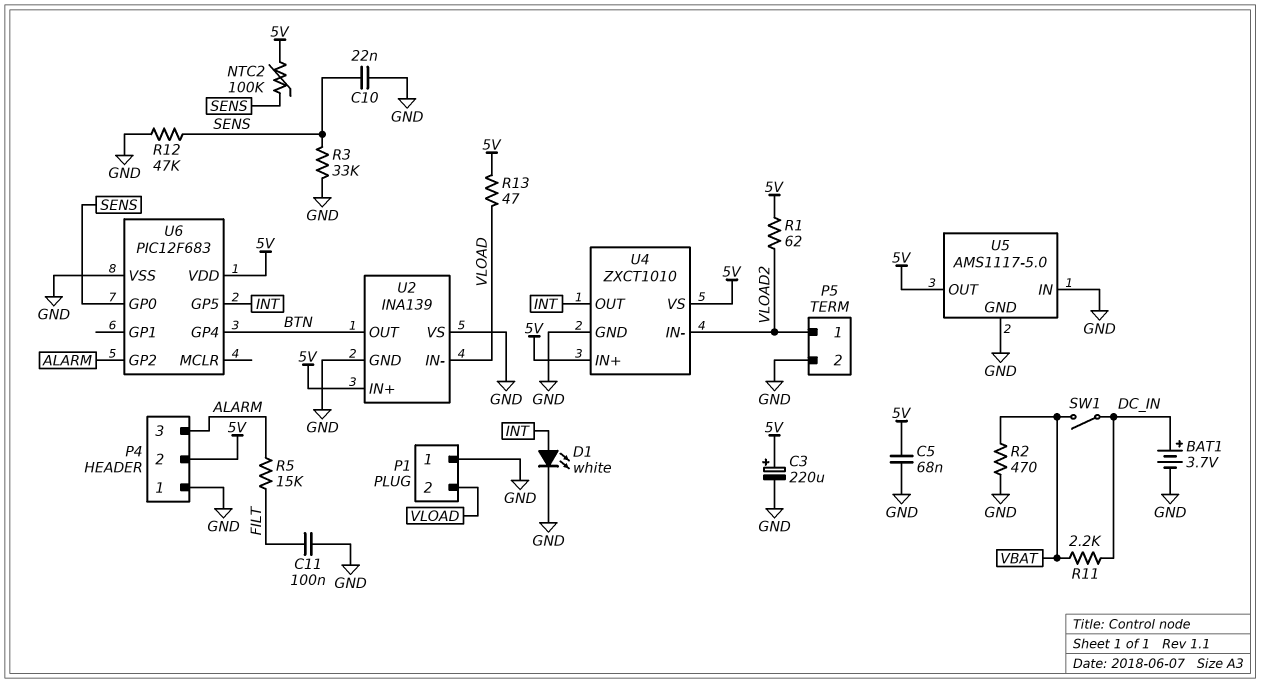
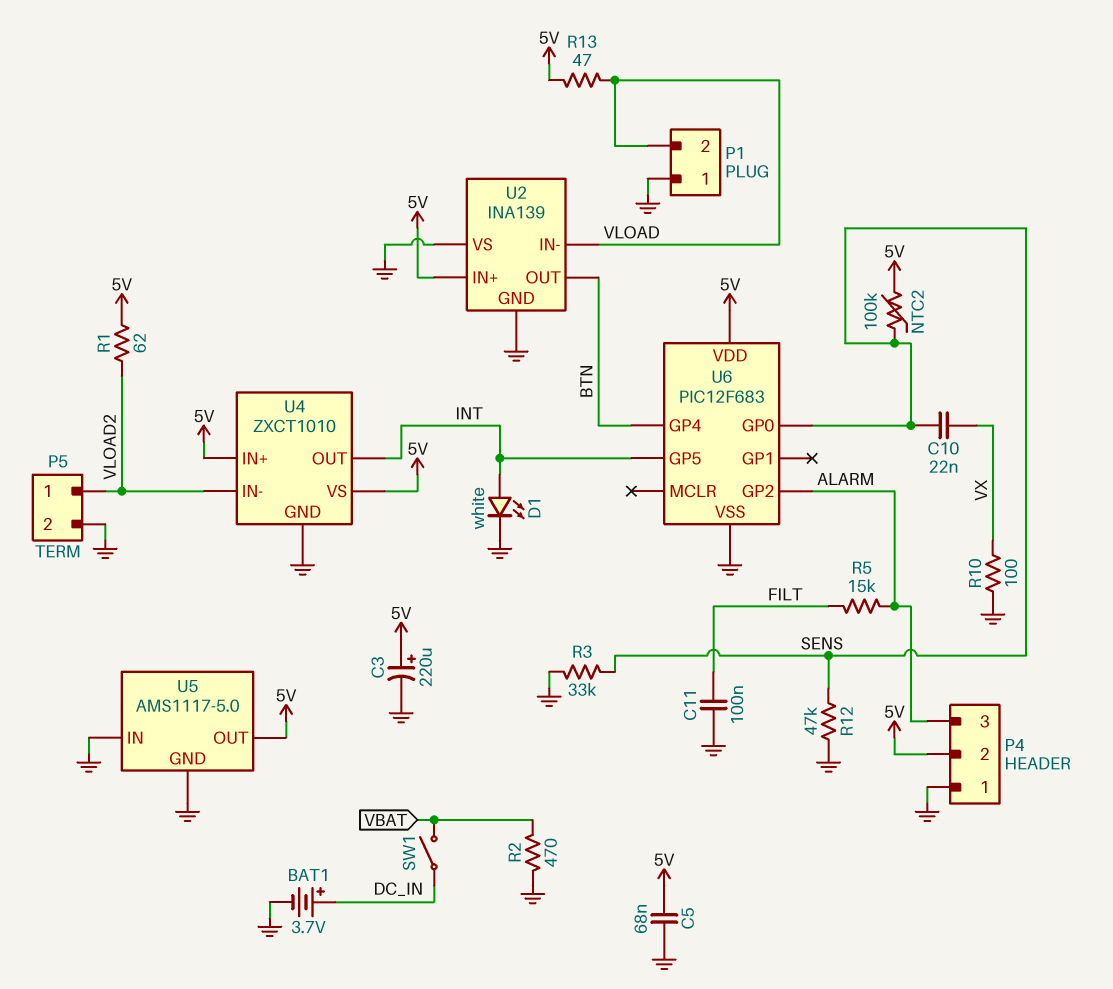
C10: 22nF (GND, SENS) -> 22nF (SENS, VX)
R10: none -> 100 (GND, VX)
R11: 2.2k (DC_IN, VBAT) -> none

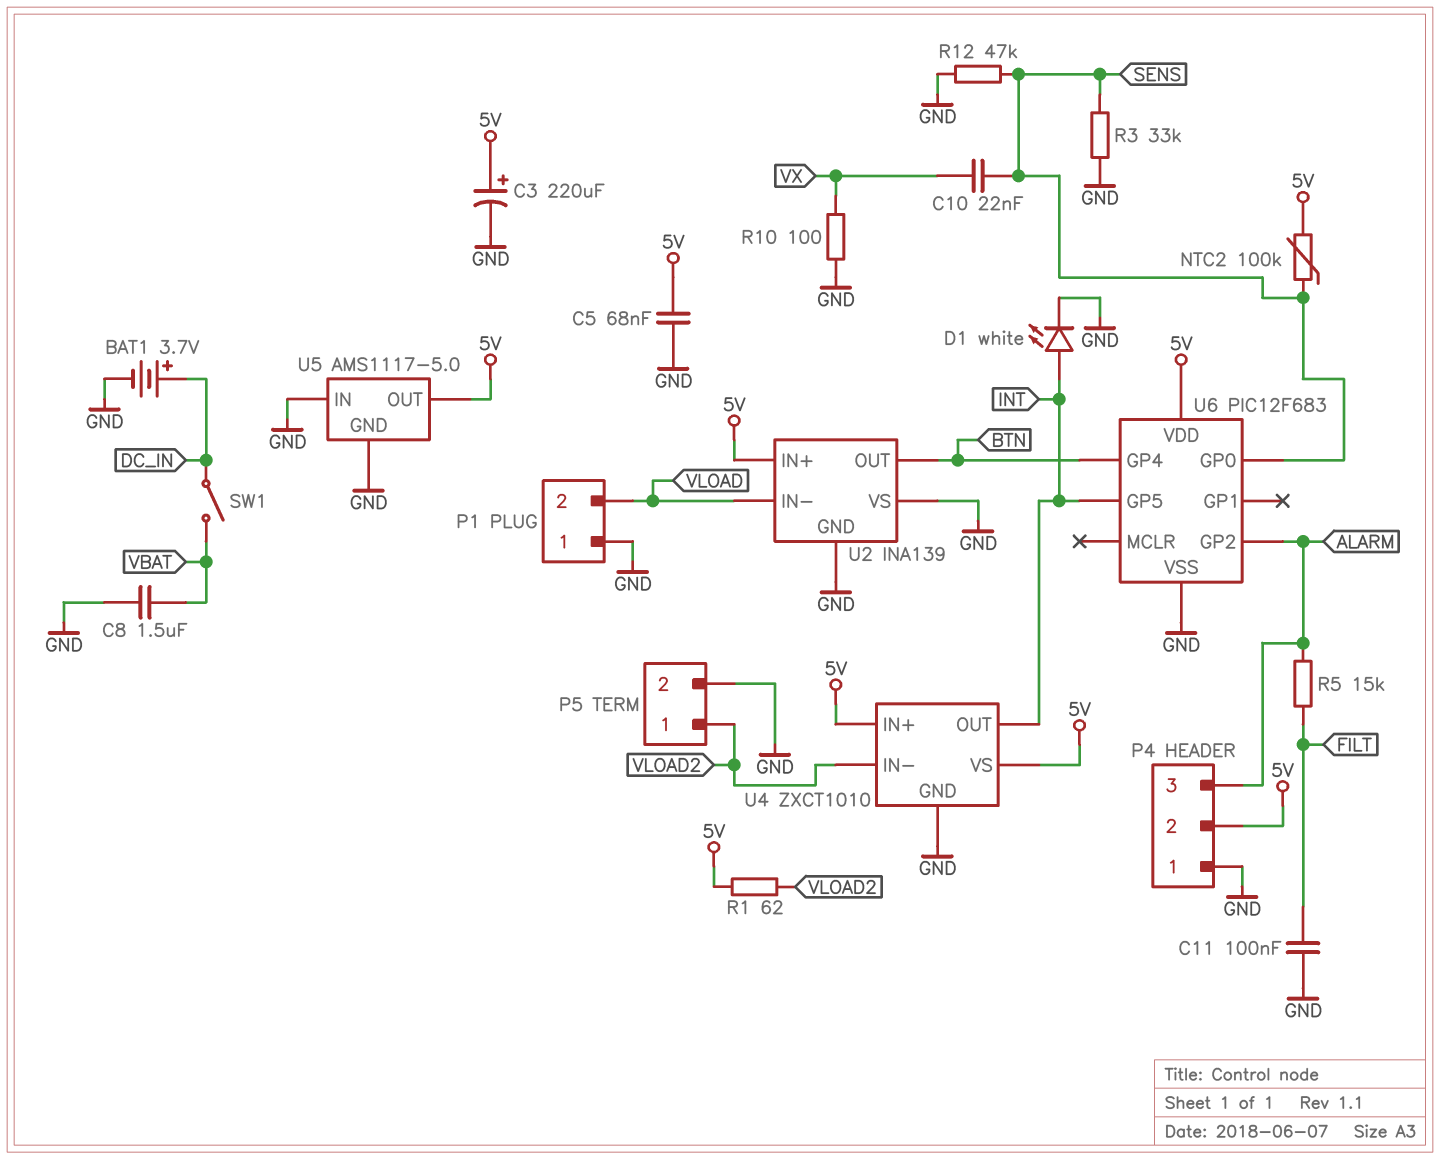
C8: none -> 1.5uF (GND, VBAT)
R2: 470 (GND, VBAT) -> none
R13: 47 (5V, VLOAD) -> none

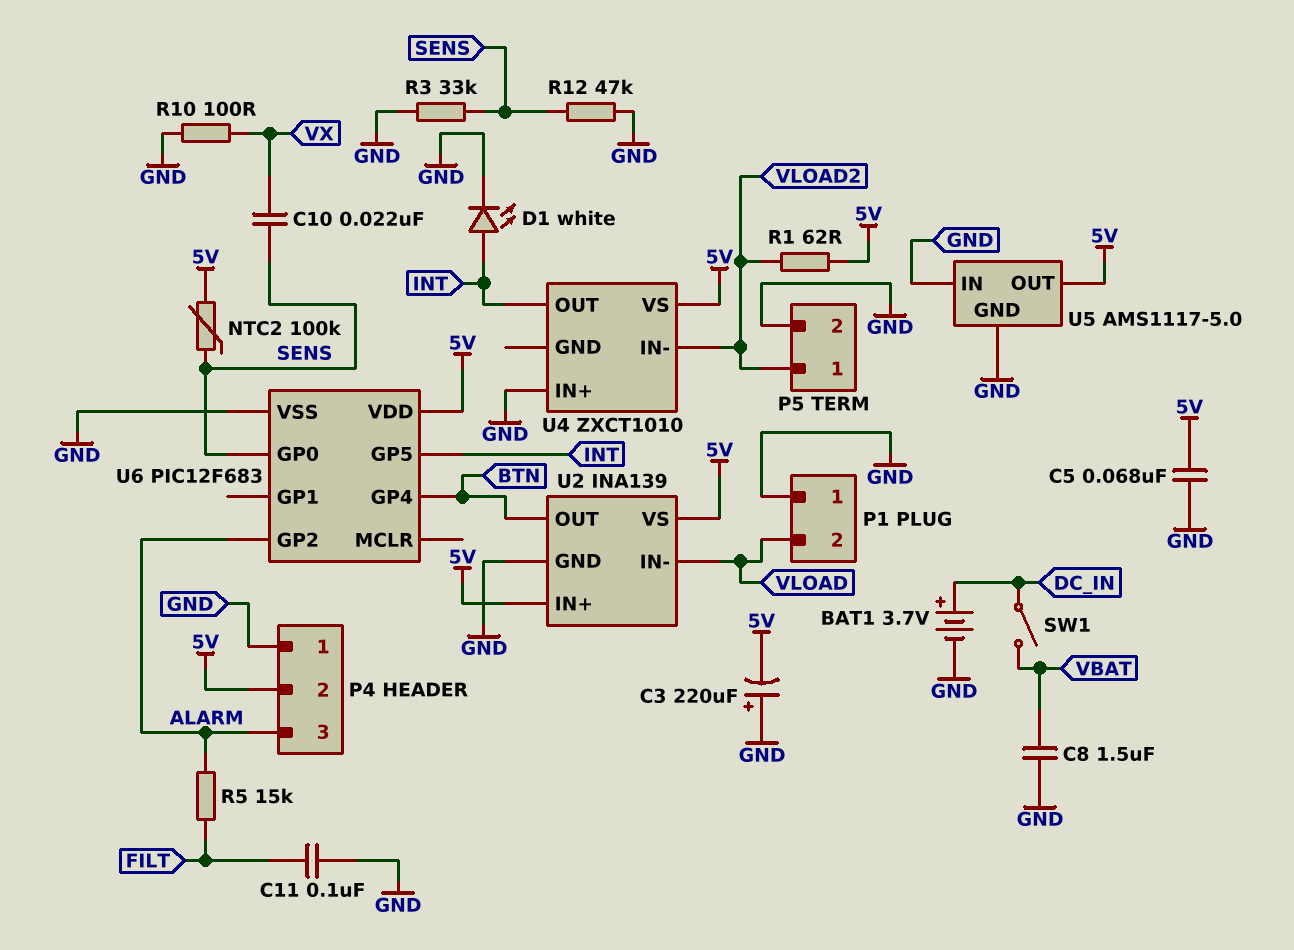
C3: 220uF (plus 5V, minus GND) -> 220uF (plus GND, minus 5V)
U2 pin VS: GND -> 5V
U4 pin GND: GND -> none
U4 pin IN+: 5V -> GND

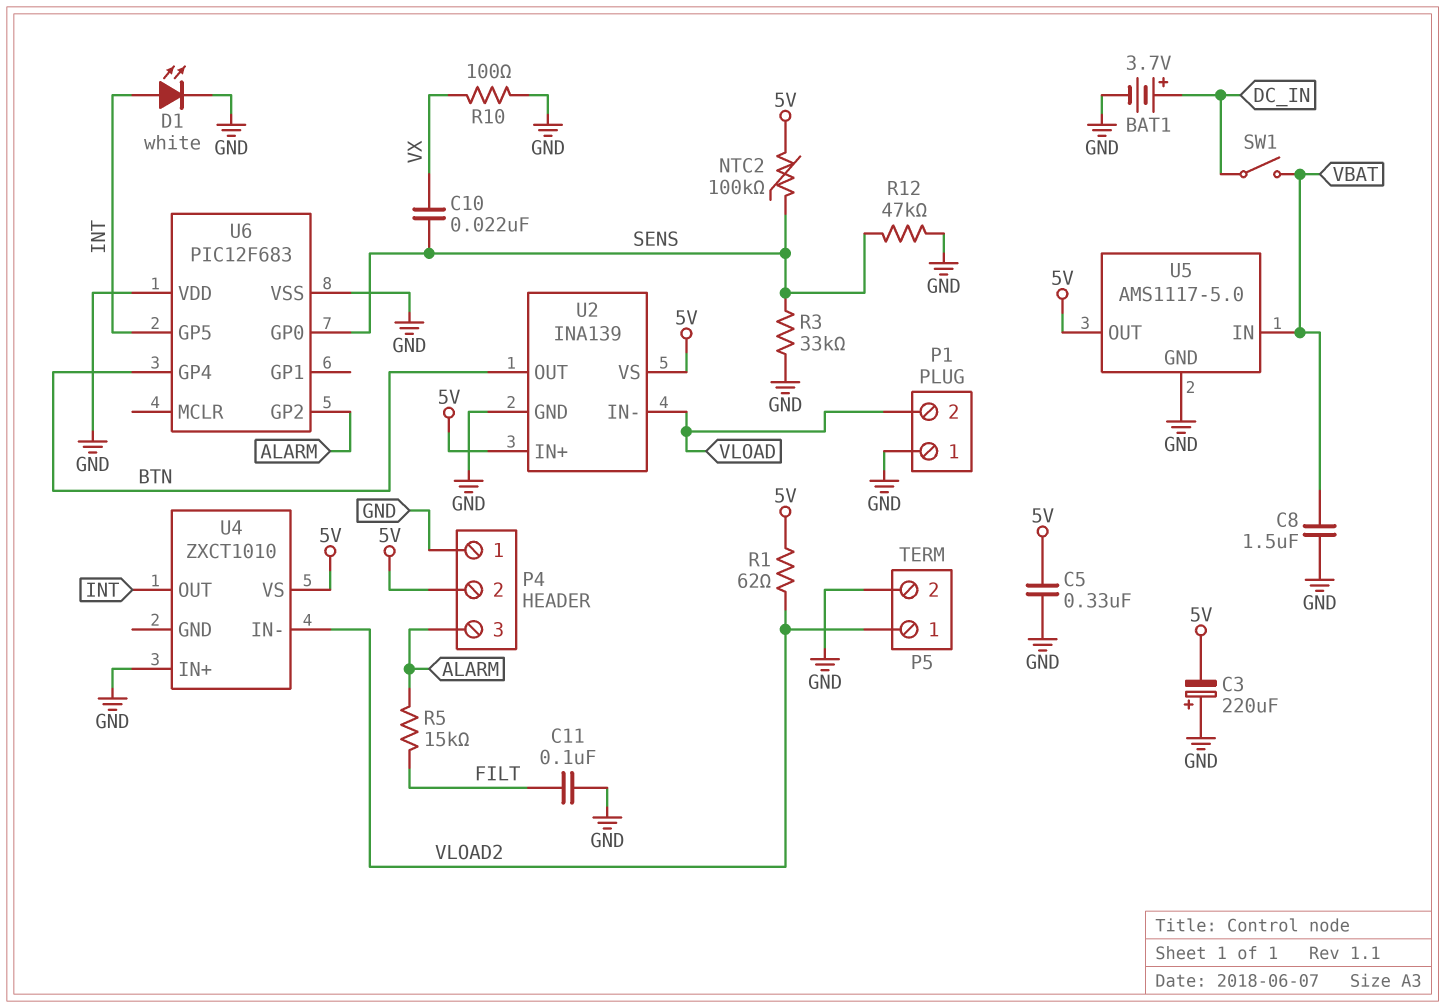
C5: 68nF (5V, GND) -> 330nF (5V, GND)
U5 pin IN: GND -> VBAT
U6 pin VDD: 5V -> GND

